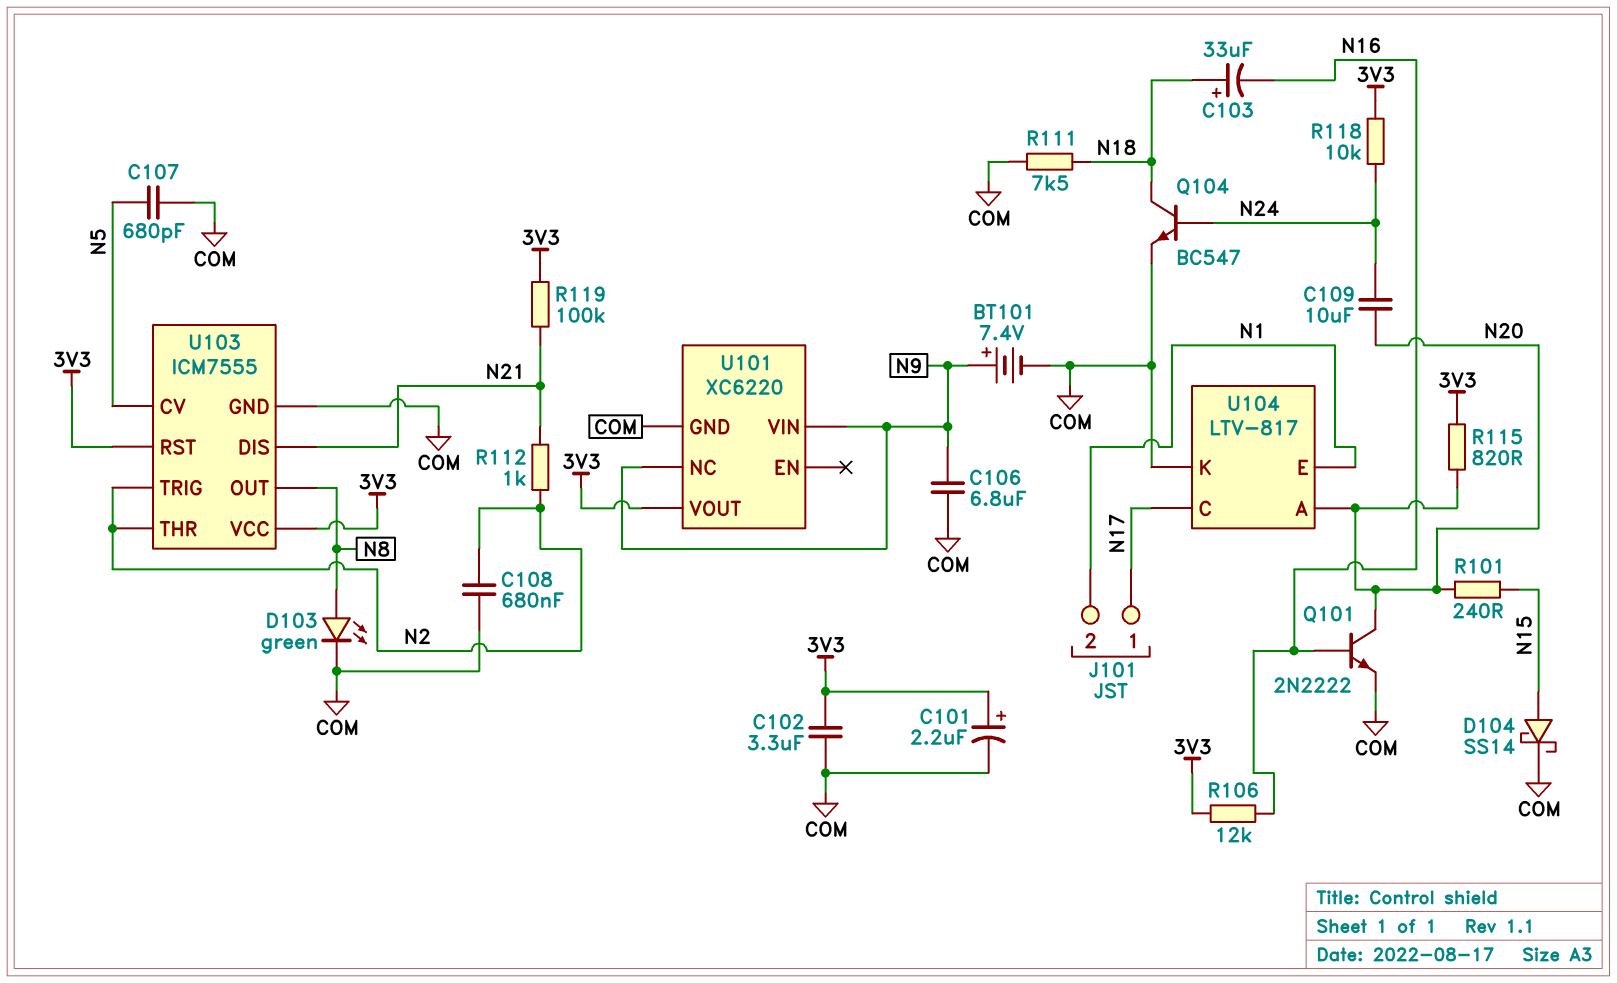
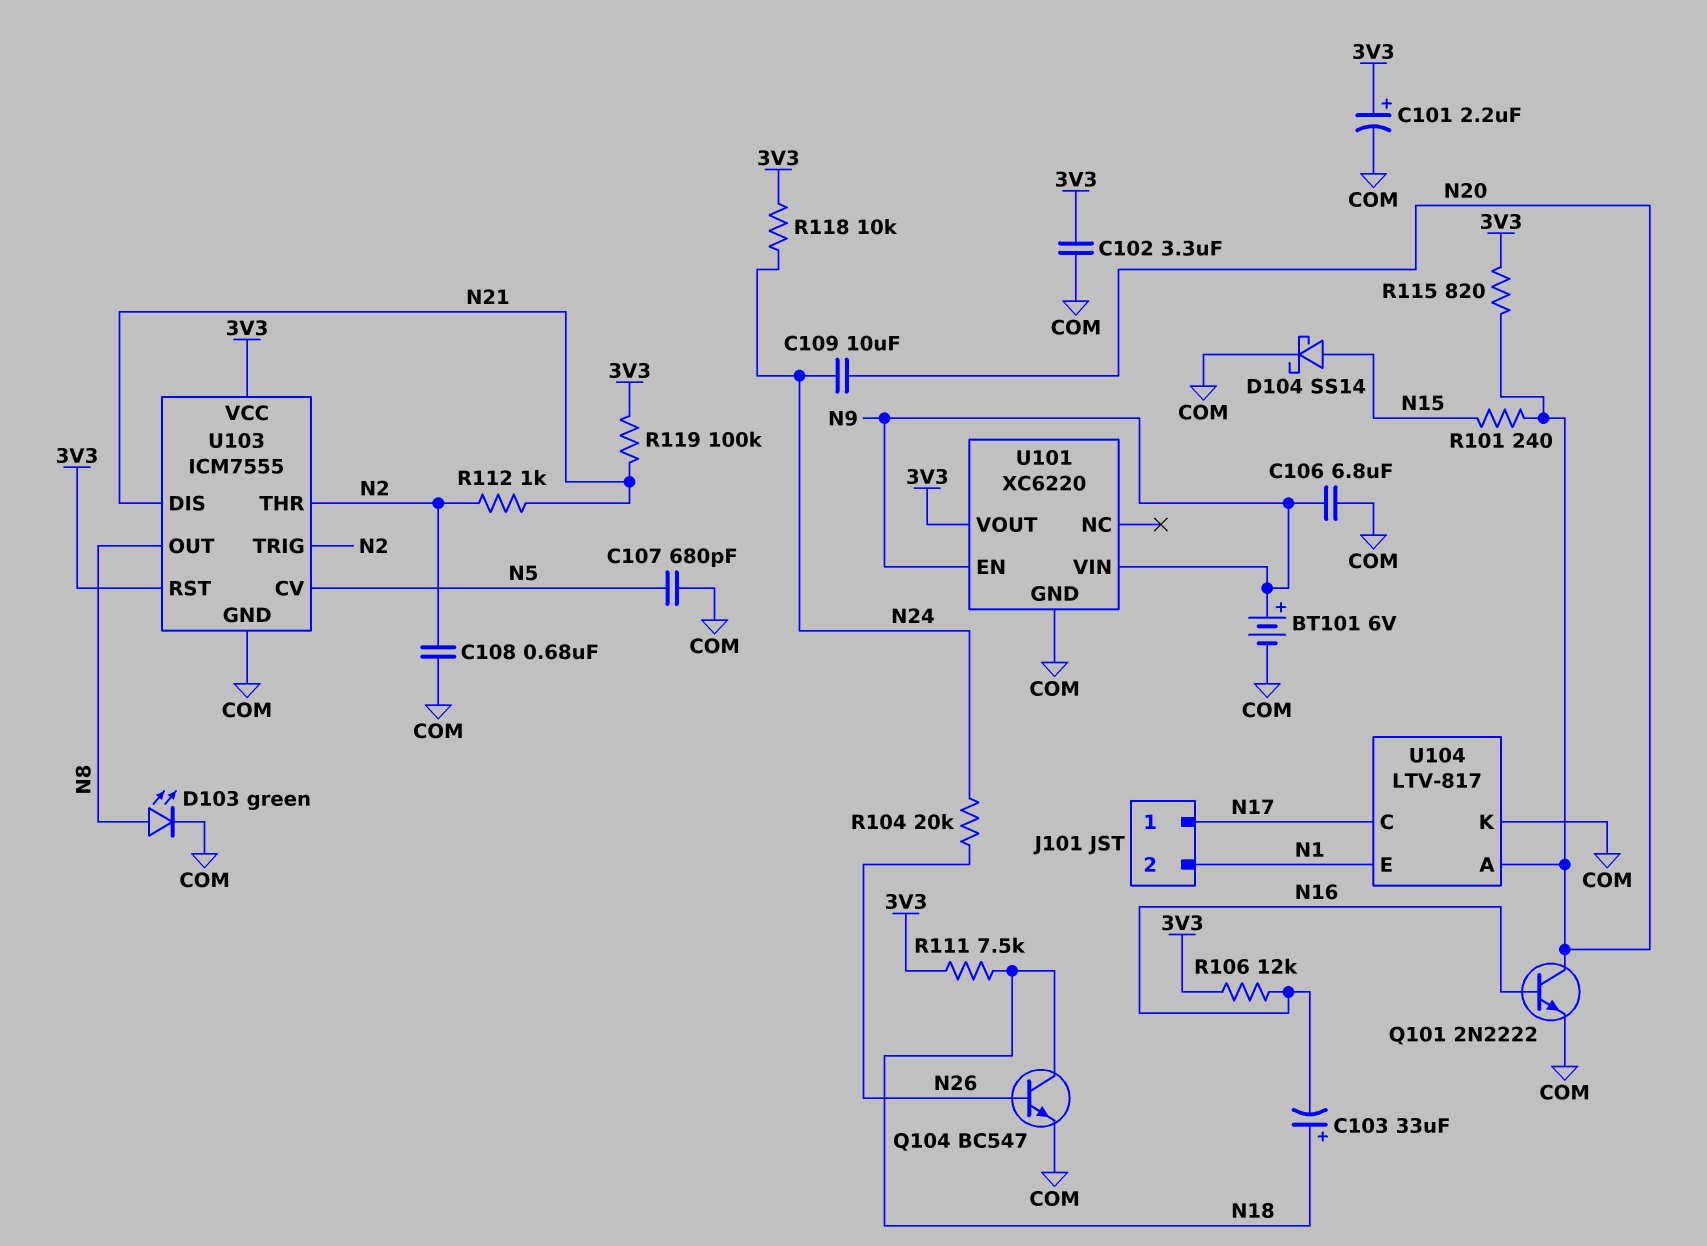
BT101: 7.4V (plus N9, minus COM) -> 6V (plus N9, minus COM)
Q104: NPN BC547 (B N24, C N18, E COM) -> NPN BC547 (B N26, C N18, E COM)
R104: none -> 20k (N24, N26)
R111: 7.5k (COM, N18) -> 7.5k (3V3, N18)
U101 pin EN: none -> N9
U101 pin NC: N9 -> none

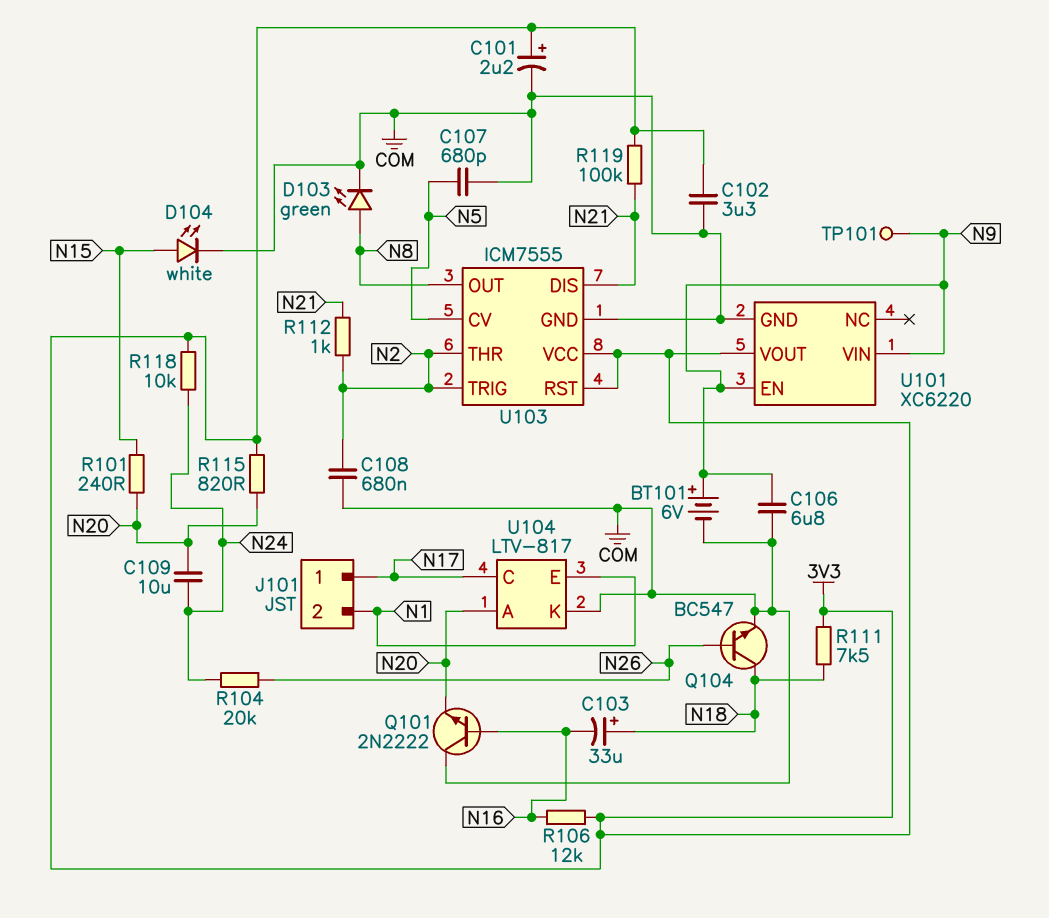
D104: schottky SS14 (A N15, K COM) -> LED white (A N15, K COM)
Q101: NPN 2N2222 (B N16, C N20, E COM) -> NPN 2N2222 (B N16, C COM, E N20)
TP101: none -> test point (N9)

